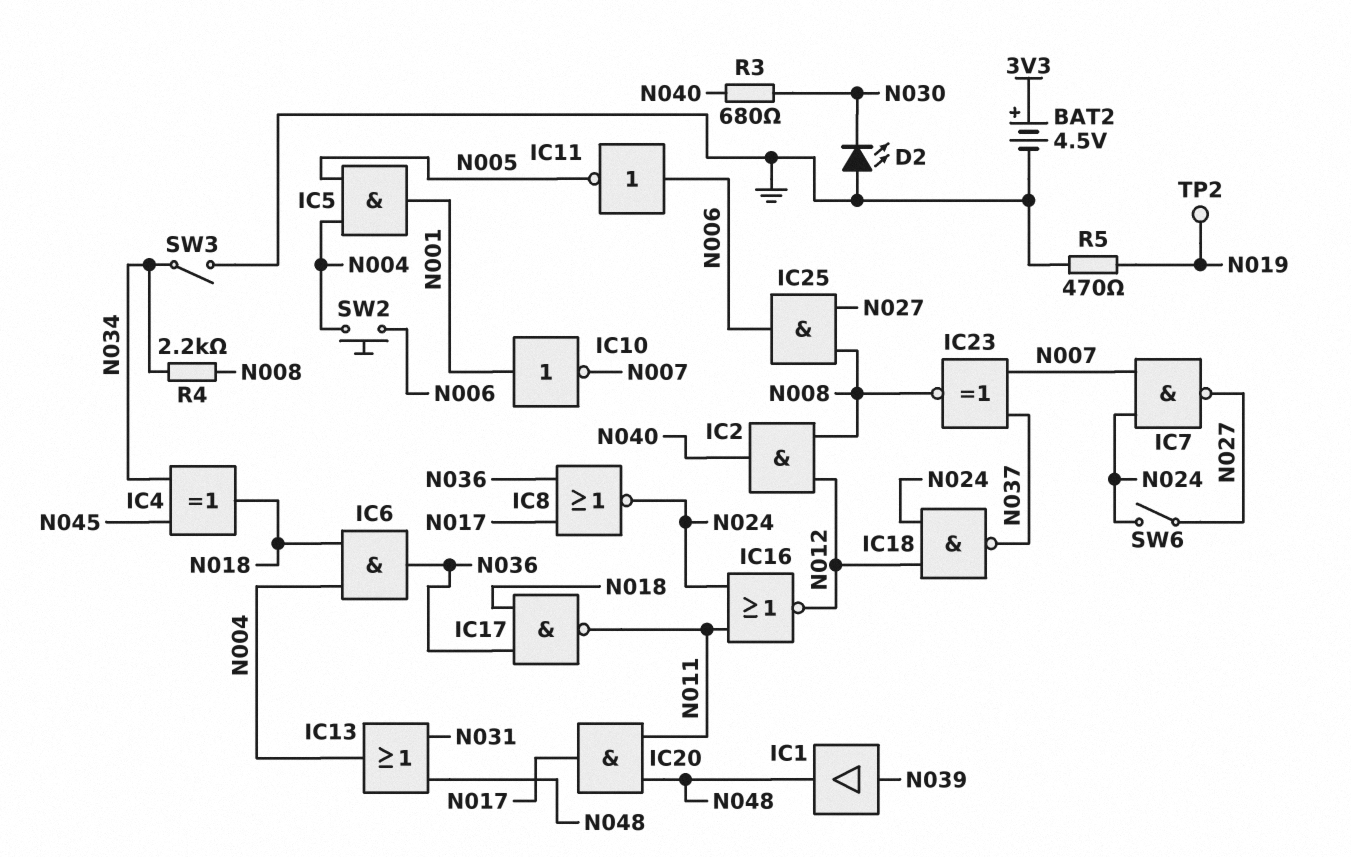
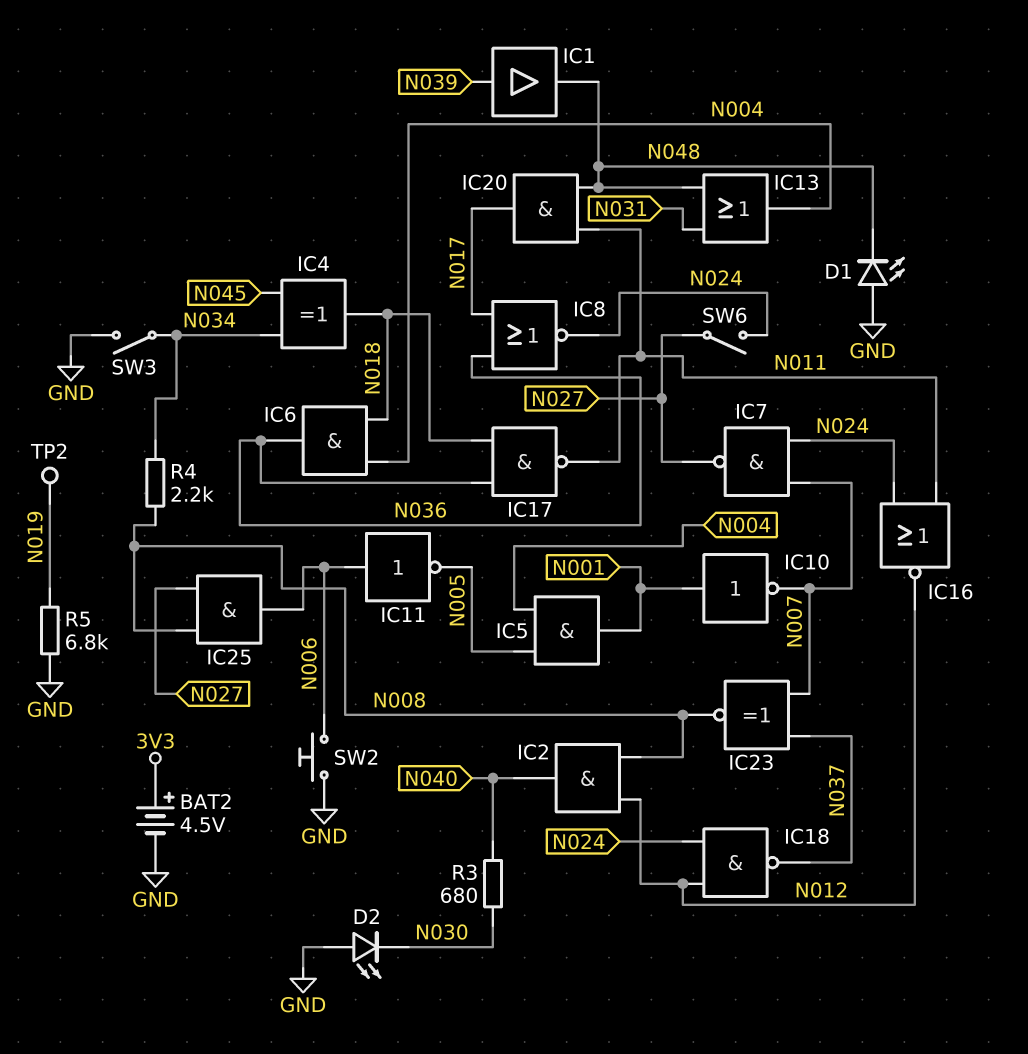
D1: none -> LED (A GND, K N048)
R5: 470 (GND, N019) -> 6.8k (GND, N019)
SW2: button (N004, N006) -> button (GND, N006)

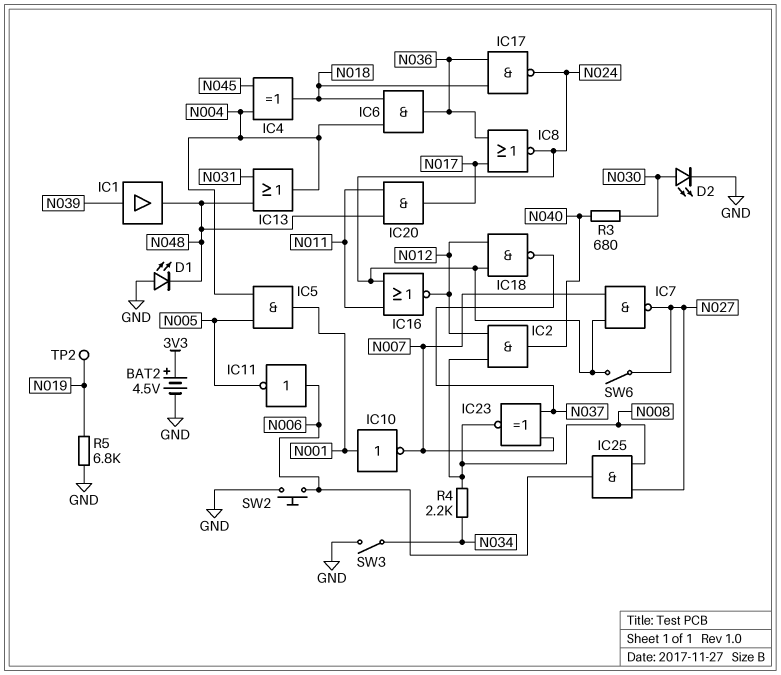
D2: LED (A GND, K N030) -> LED (A N030, K GND)
IC4: XOR (in N034, in N045, out N018) -> XOR (in N004, in N045, out N018)
IC17: NAND (in N018, in N036, out N011) -> NAND (in N018, in N036, out N024)

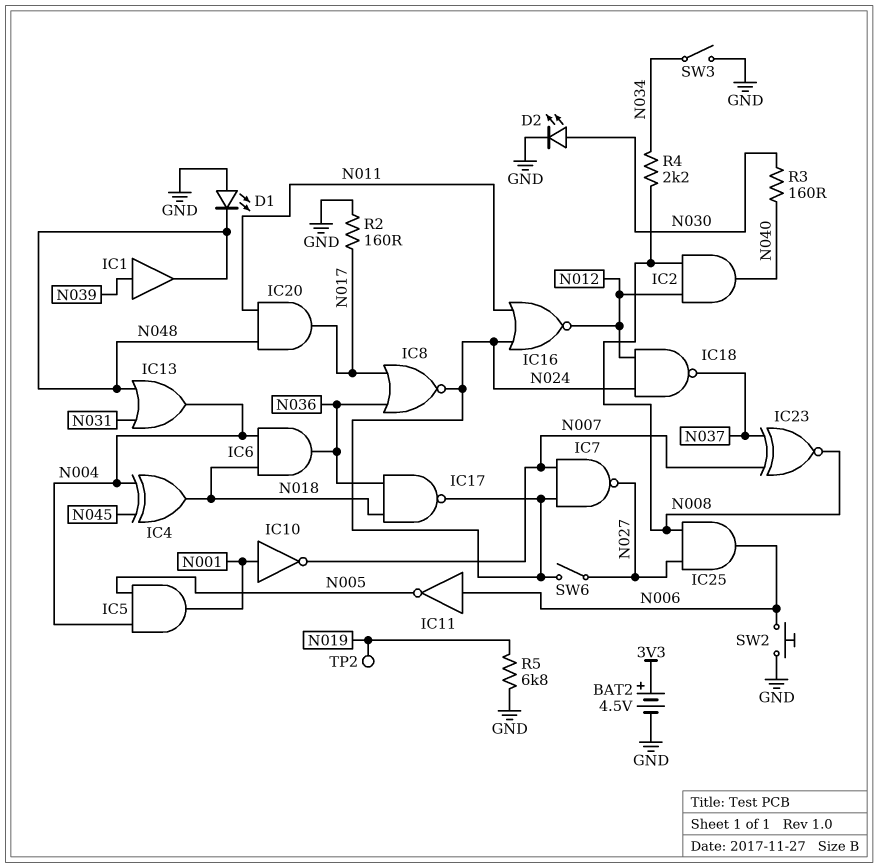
R2: none -> 160 (GND, N017)
R3: 680 (N030, N040) -> 160 (N030, N040)

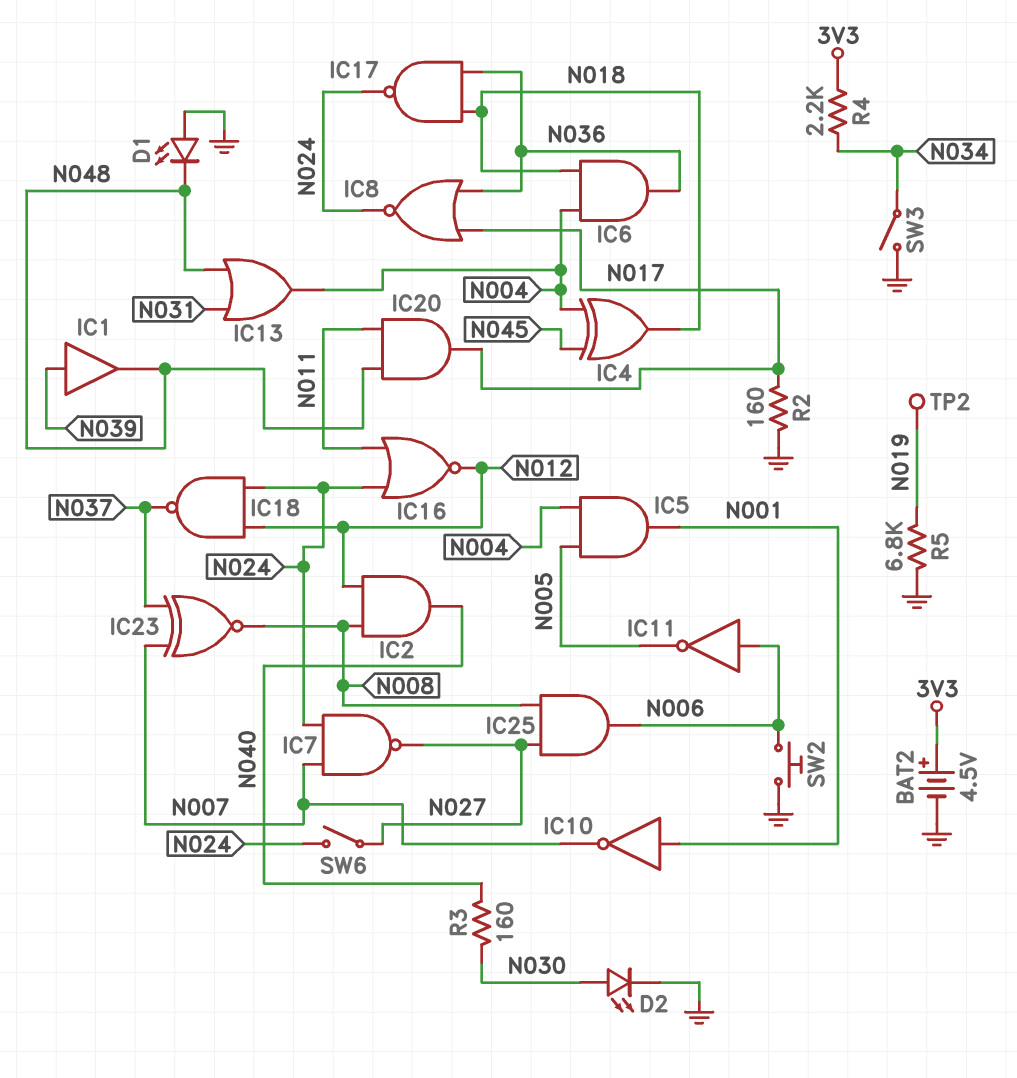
R4: 2.2k (N008, N034) -> 2.2k (3V3, N034)

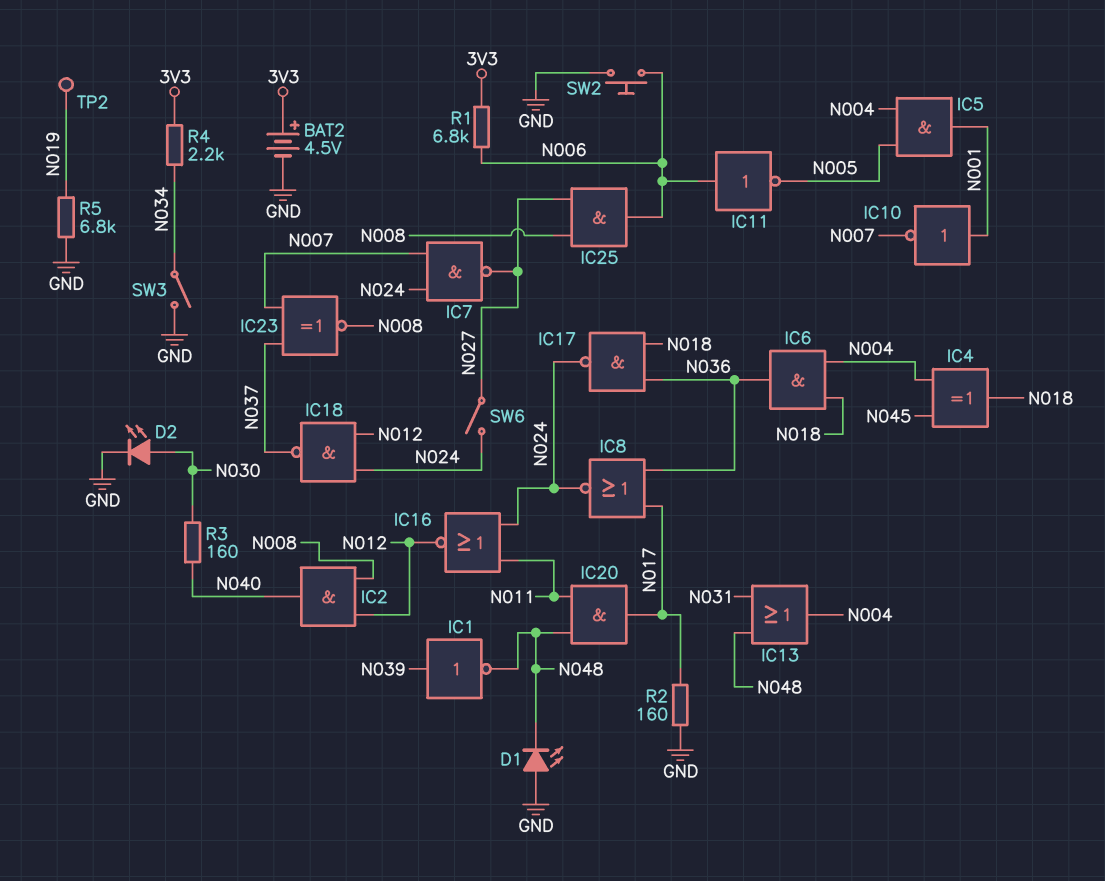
IC1: buffer (in N039, out N048) -> NOT (in N039, out N048)
R1: none -> 6.8k (3V3, N006)

